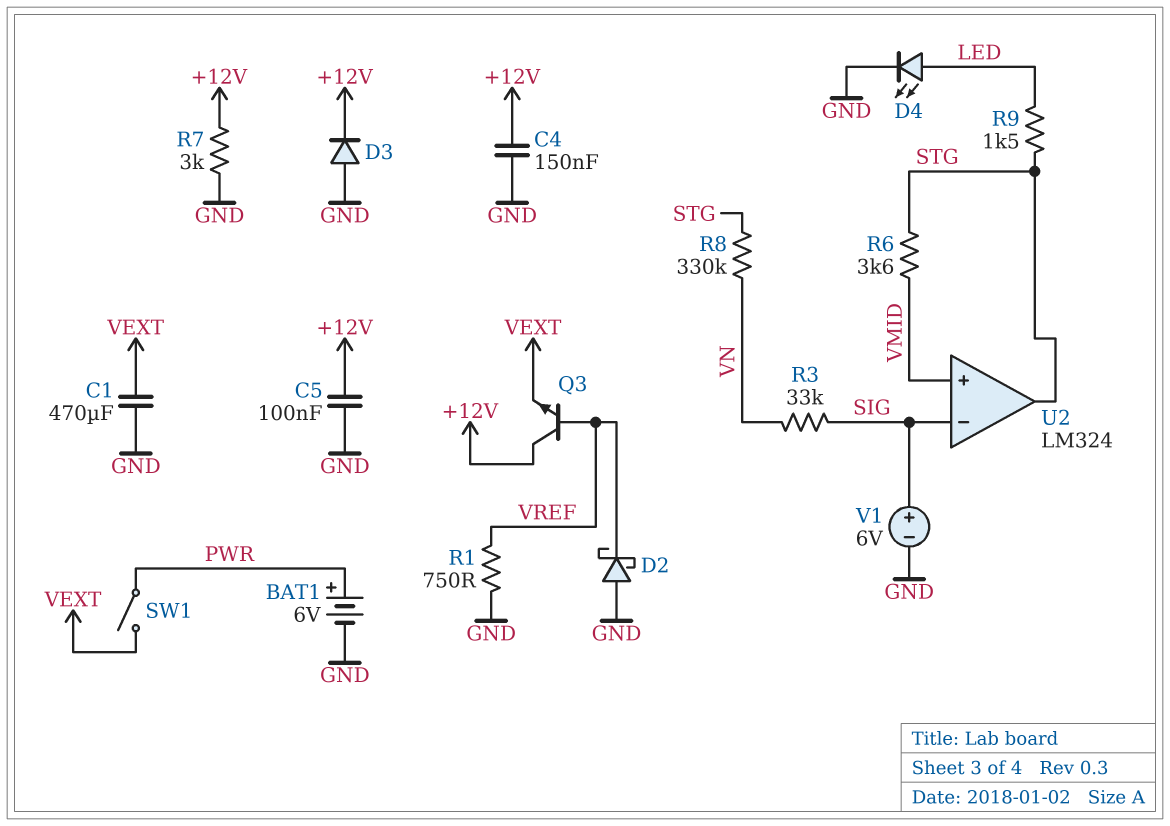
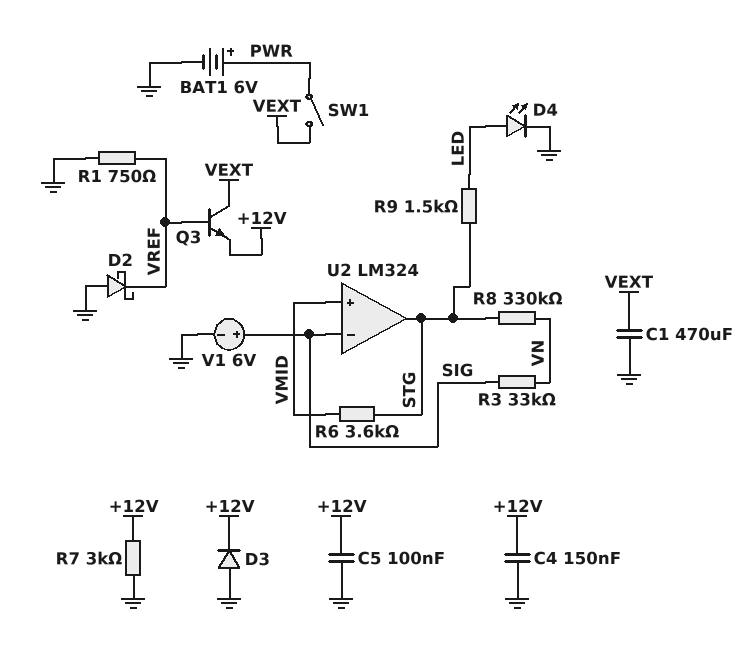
Q3: NPN (B VREF, C +12V, E VEXT) -> NPN (B VREF, C VEXT, E +12V)

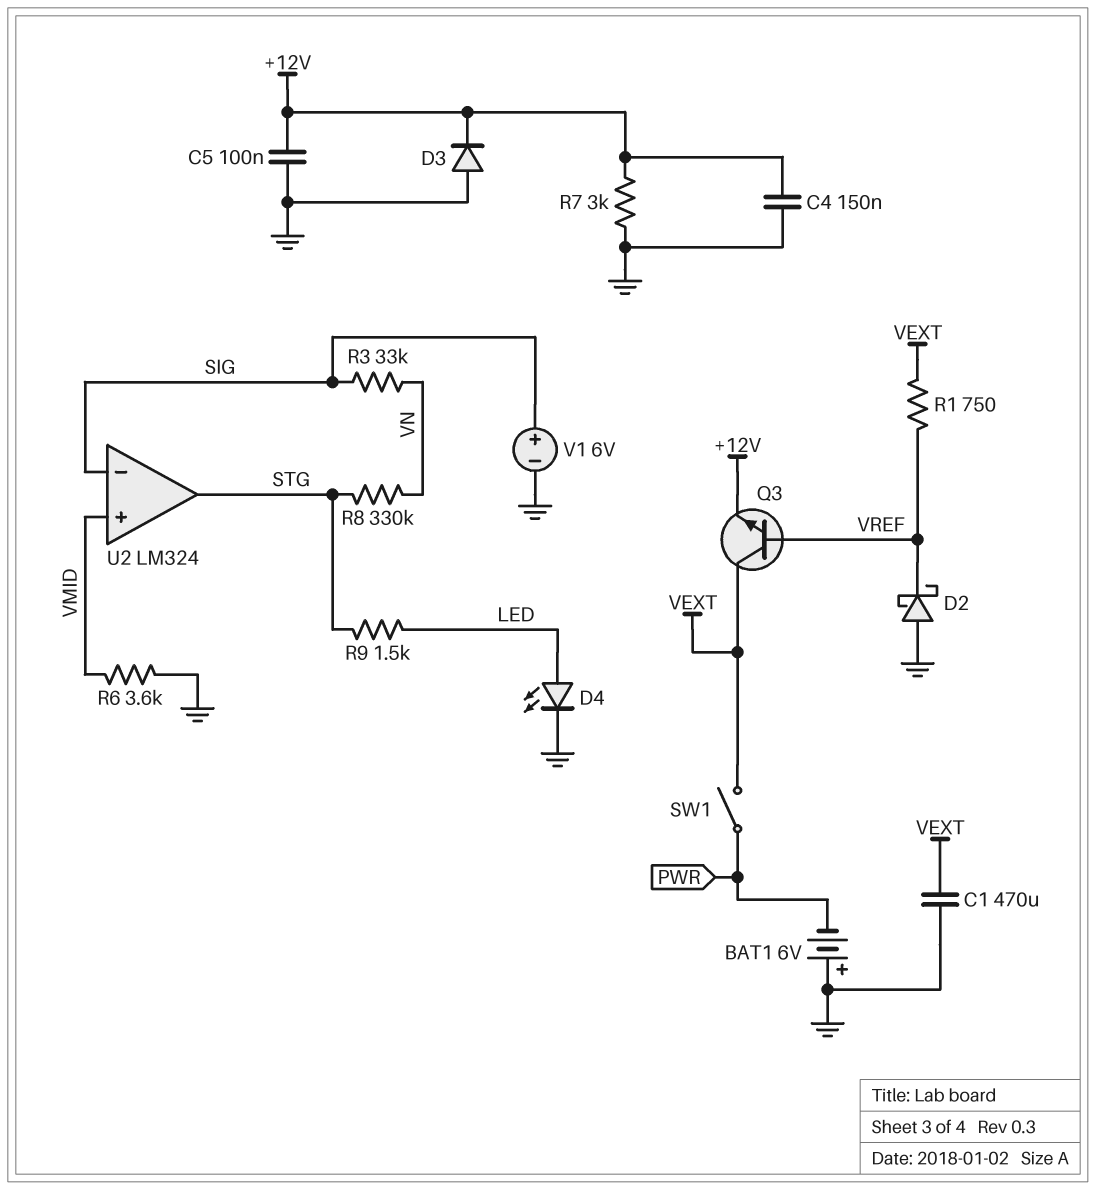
BAT1: 6V (plus PWR, minus GND) -> 6V (plus GND, minus PWR)
R1: 750 (GND, VREF) -> 750 (VEXT, VREF)
R6: 3.6k (STG, VMID) -> 3.6k (GND, VMID)

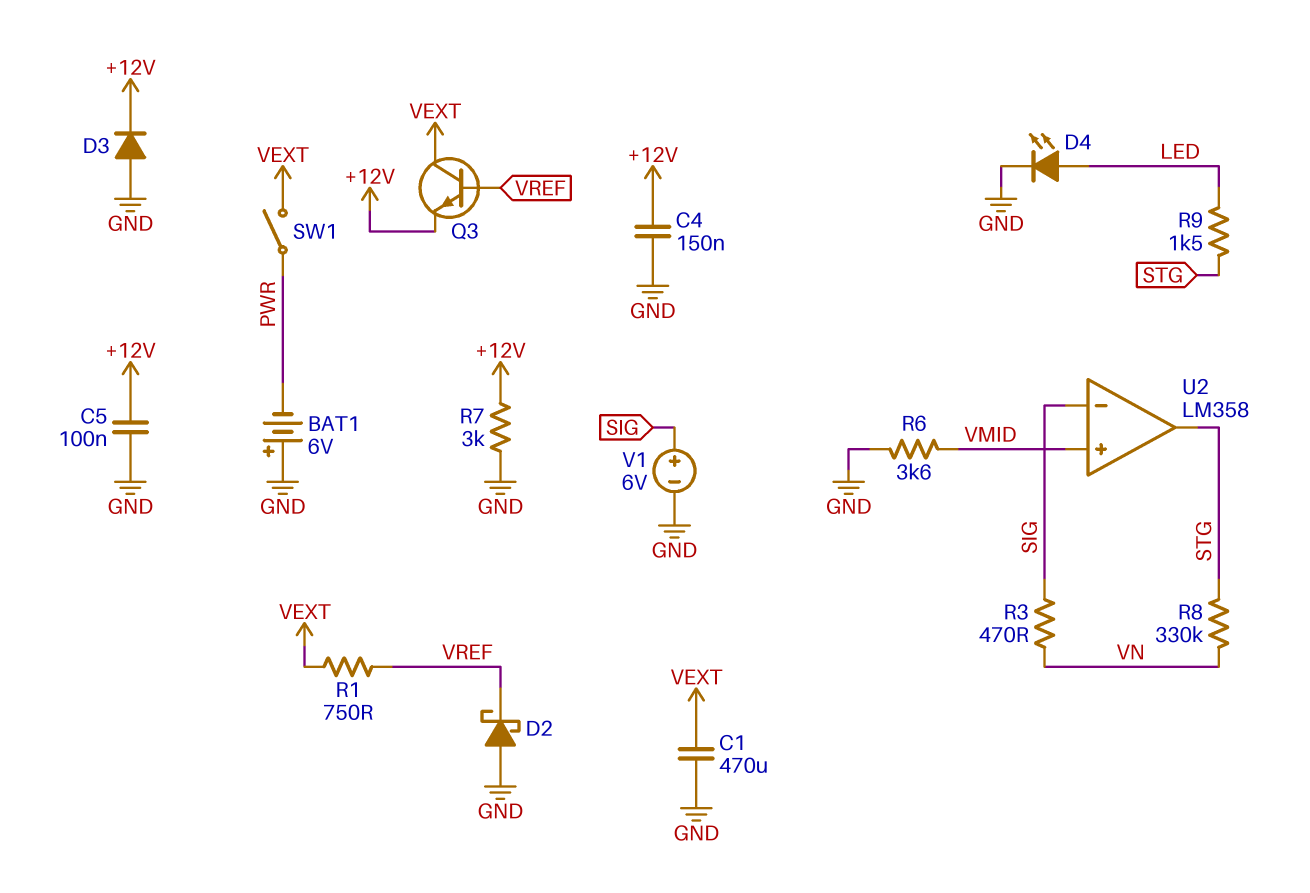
R3: 33k (SIG, VN) -> 470 (SIG, VN)
U2: LM324 -> LM358

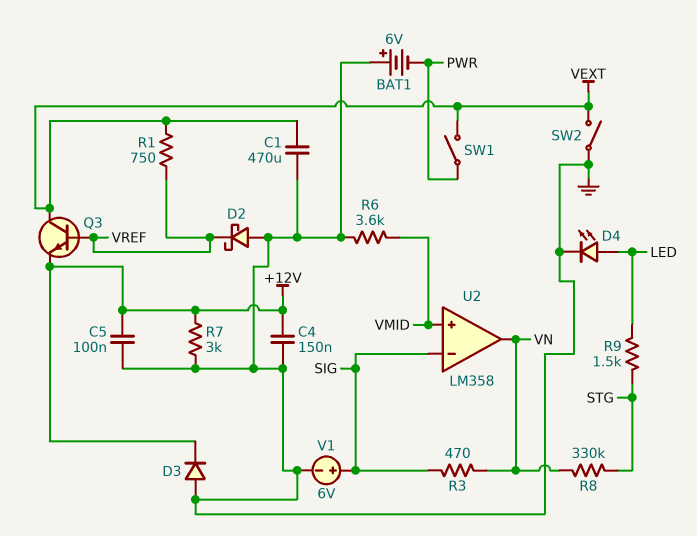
SW2: none -> switch (GND, VEXT)
U2 pin out: STG -> VN

